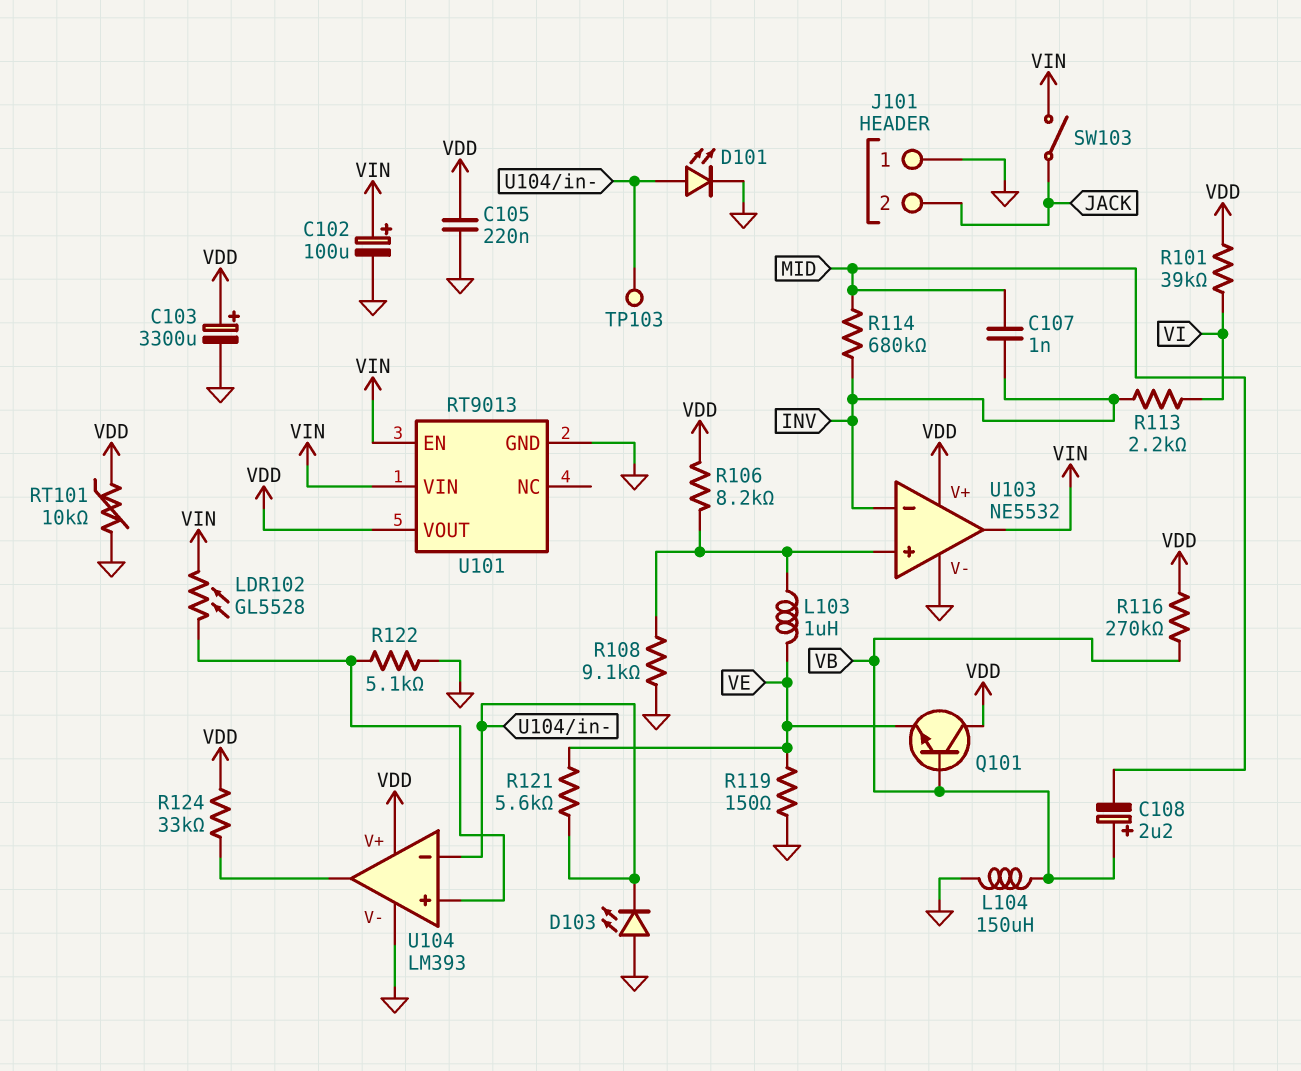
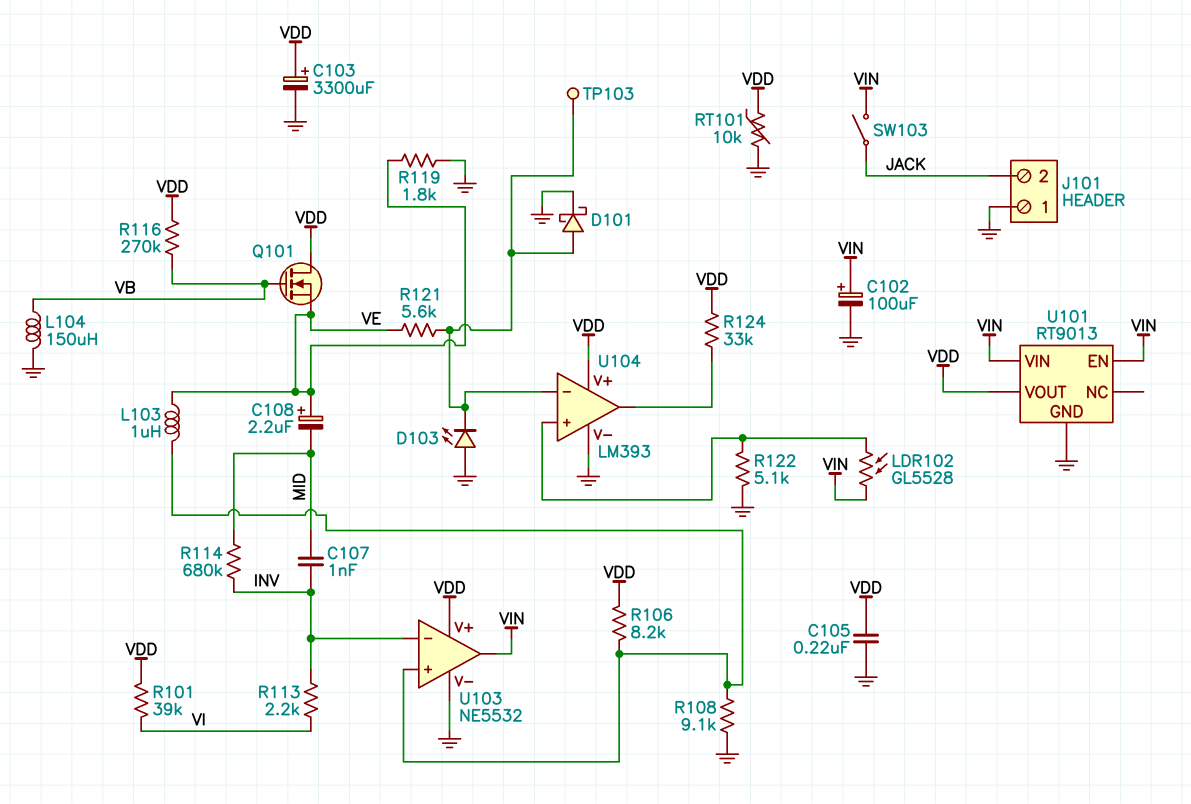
C108: 2.2uF (plus VB, minus MID) -> 2.2uF (plus VE, minus MID)
D101: LED (A U104/in-, K GND) -> schottky (A U104/in-, K GND)
Q101: NPN (B VB, C VDD, E VE) -> NMOS (G VB, D VDD, S VE)
R119: 150 (GND, VE) -> 1.8k (GND, VE)

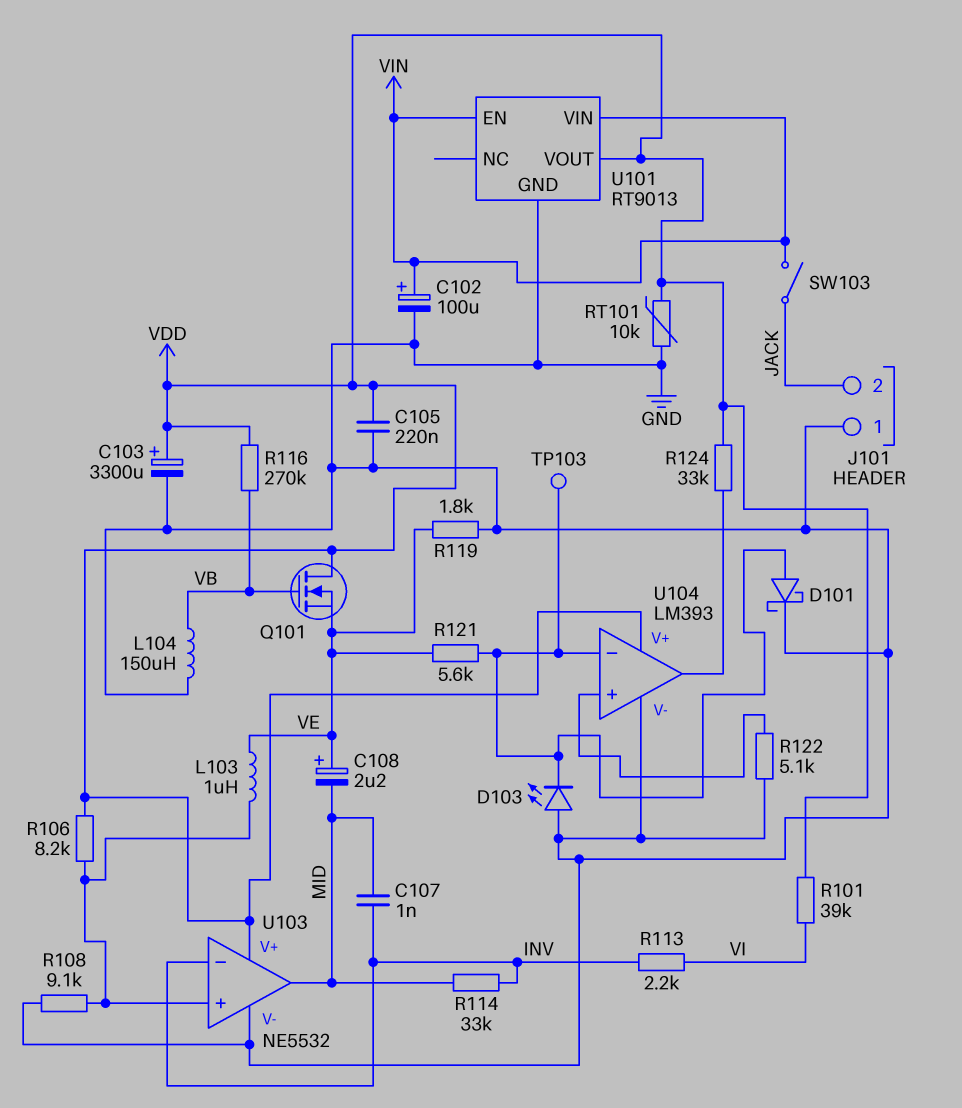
LDR102: GL5528 (U104/in+, VIN) -> none
R114: 680k (INV, MID) -> 33k (INV, MID)
U103 pin out: VIN -> MID

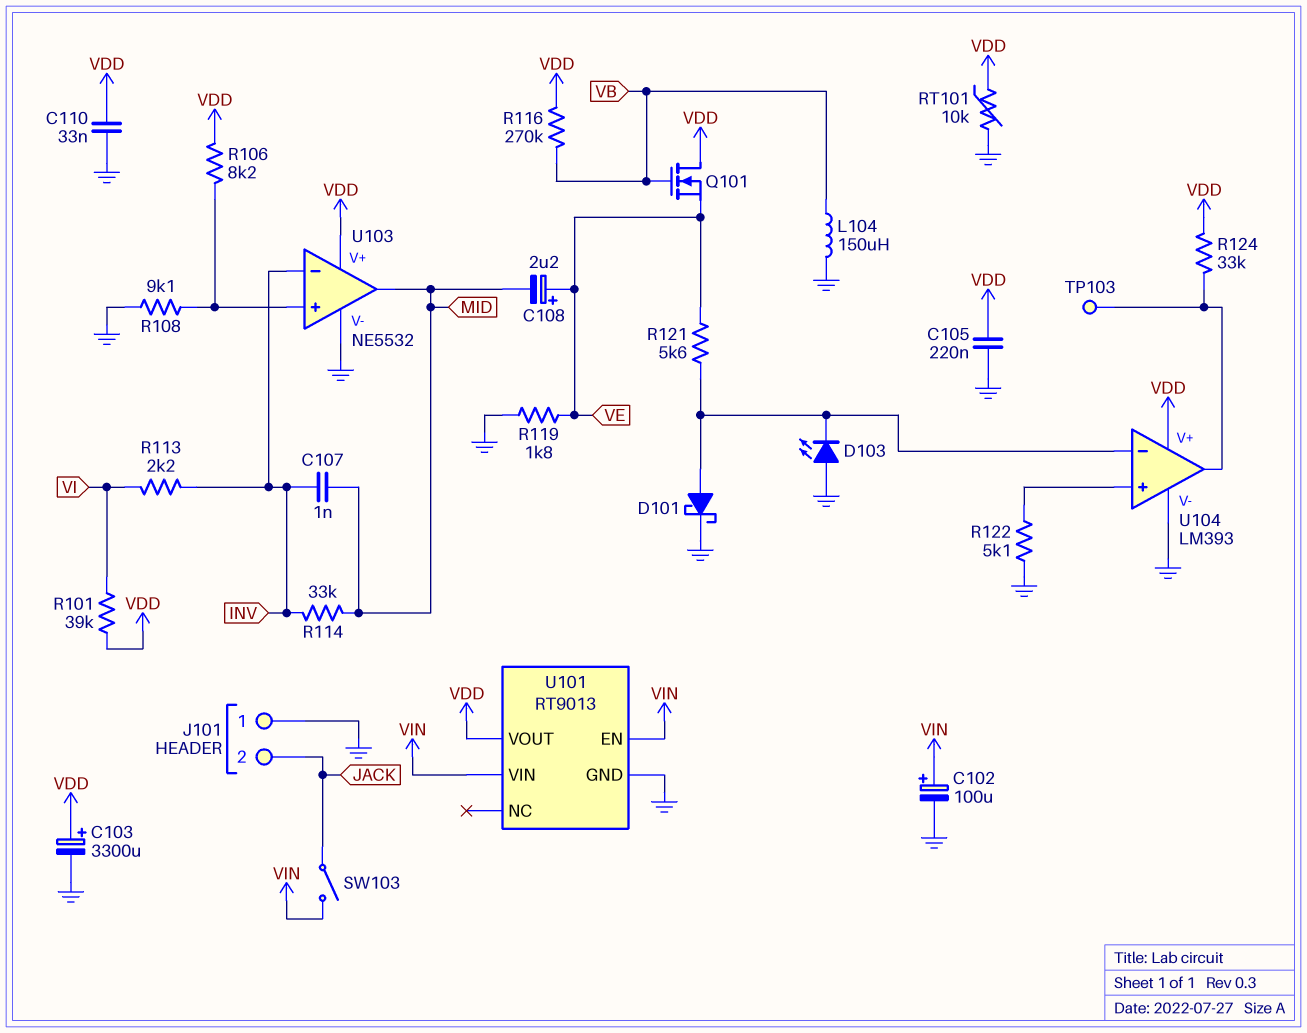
C110: none -> 33nF (GND, VDD)
L103: 1uH (U103/in+, VE) -> none
TP103: test point (U104/in-) -> test point (U104/out)

